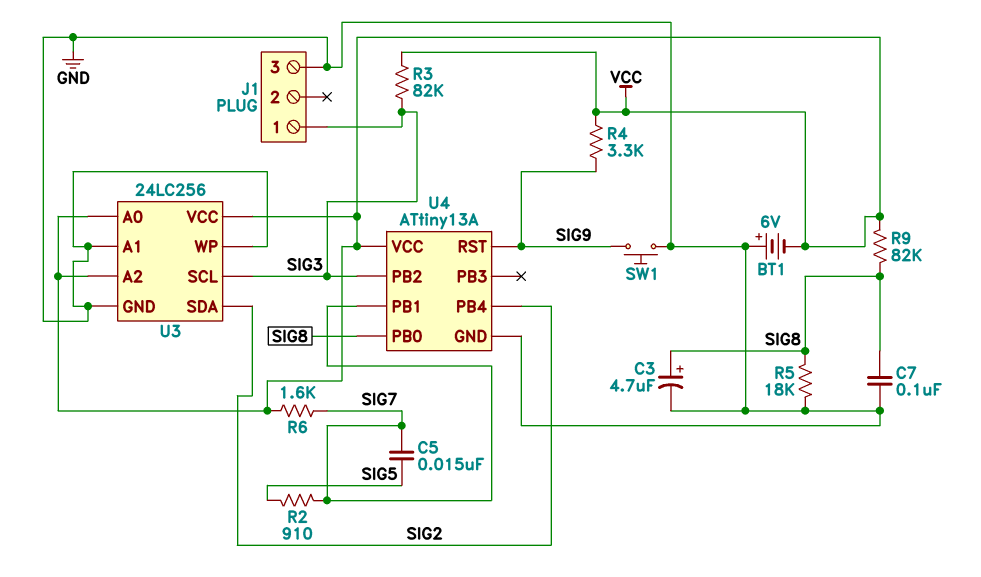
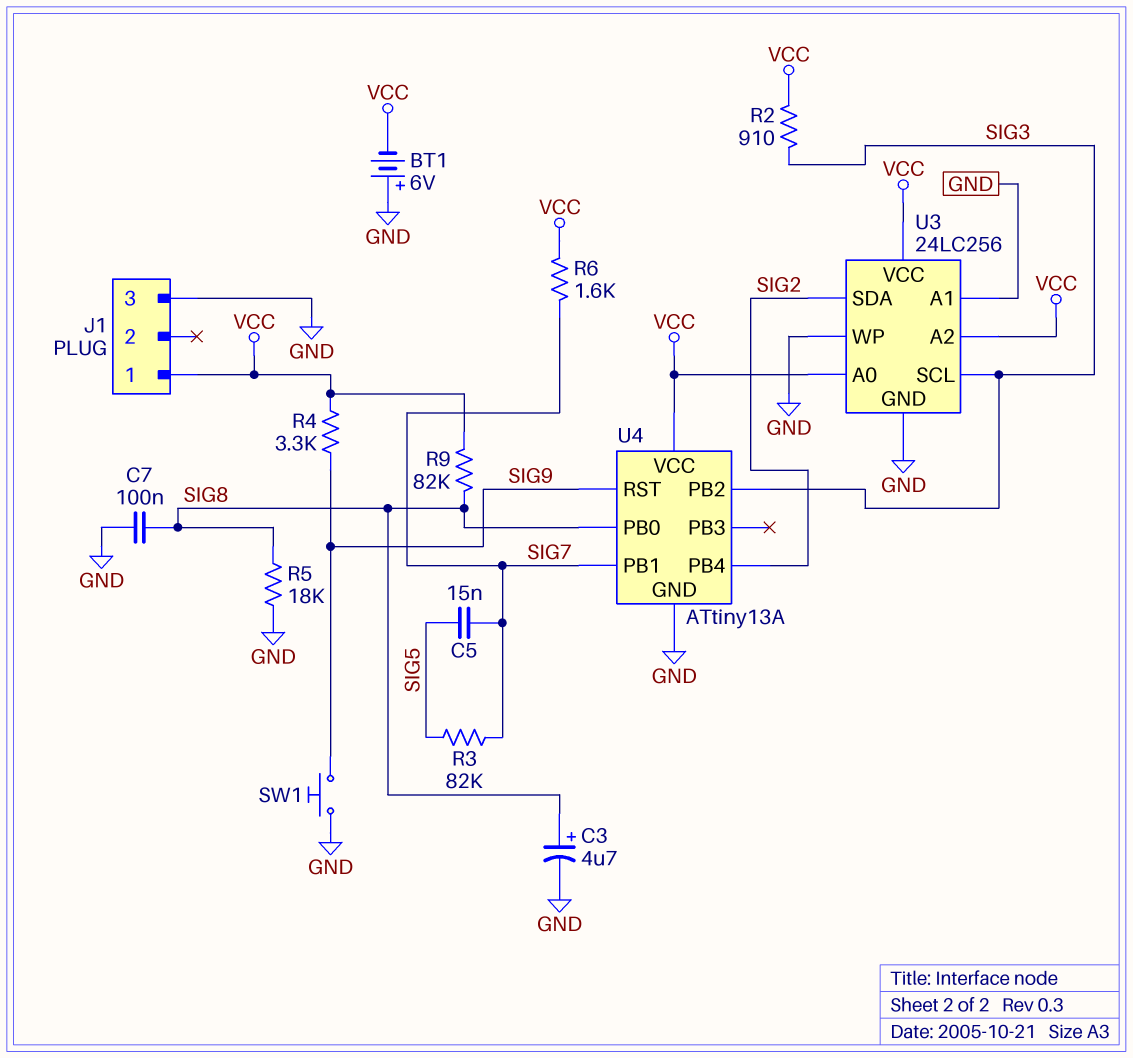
J1 pin 1: SIG3 -> VCC
R2: 910 (SIG5, SIG7) -> 910 (SIG3, VCC)
R3: 82k (SIG3, VCC) -> 82k (SIG5, SIG7)

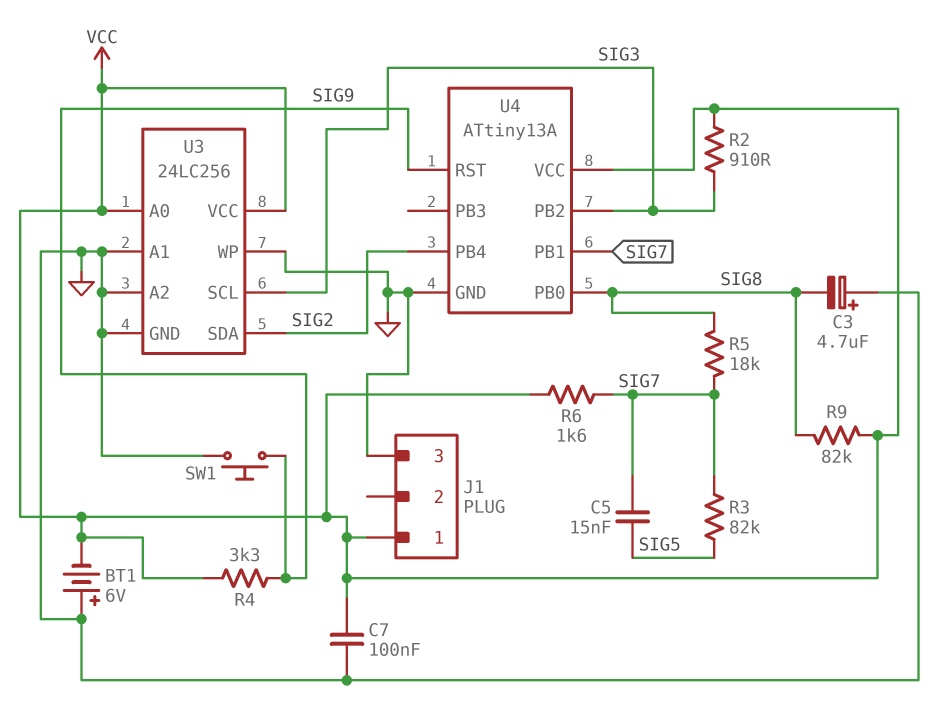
C3: 4.7uF (plus SIG8, minus GND) -> 4.7uF (plus GND, minus SIG8)
C7: 100nF (GND, SIG8) -> 100nF (GND, VCC)
R5: 18k (GND, SIG8) -> 18k (SIG7, SIG8)
U3 pin A2: VCC -> GND

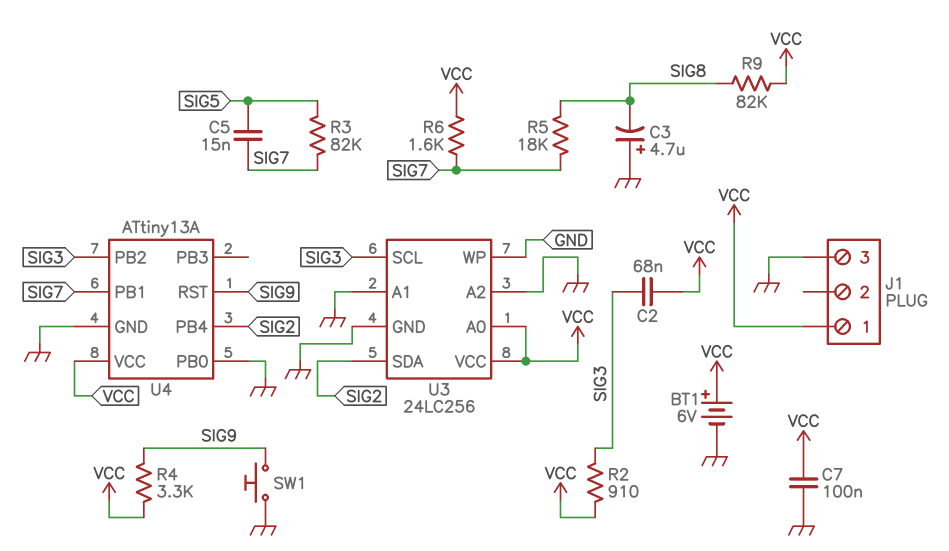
BT1: 6V (plus GND, minus VCC) -> 6V (plus VCC, minus GND)
C2: none -> 68nF (SIG3, VCC)
U4 pin PB0: SIG8 -> GND

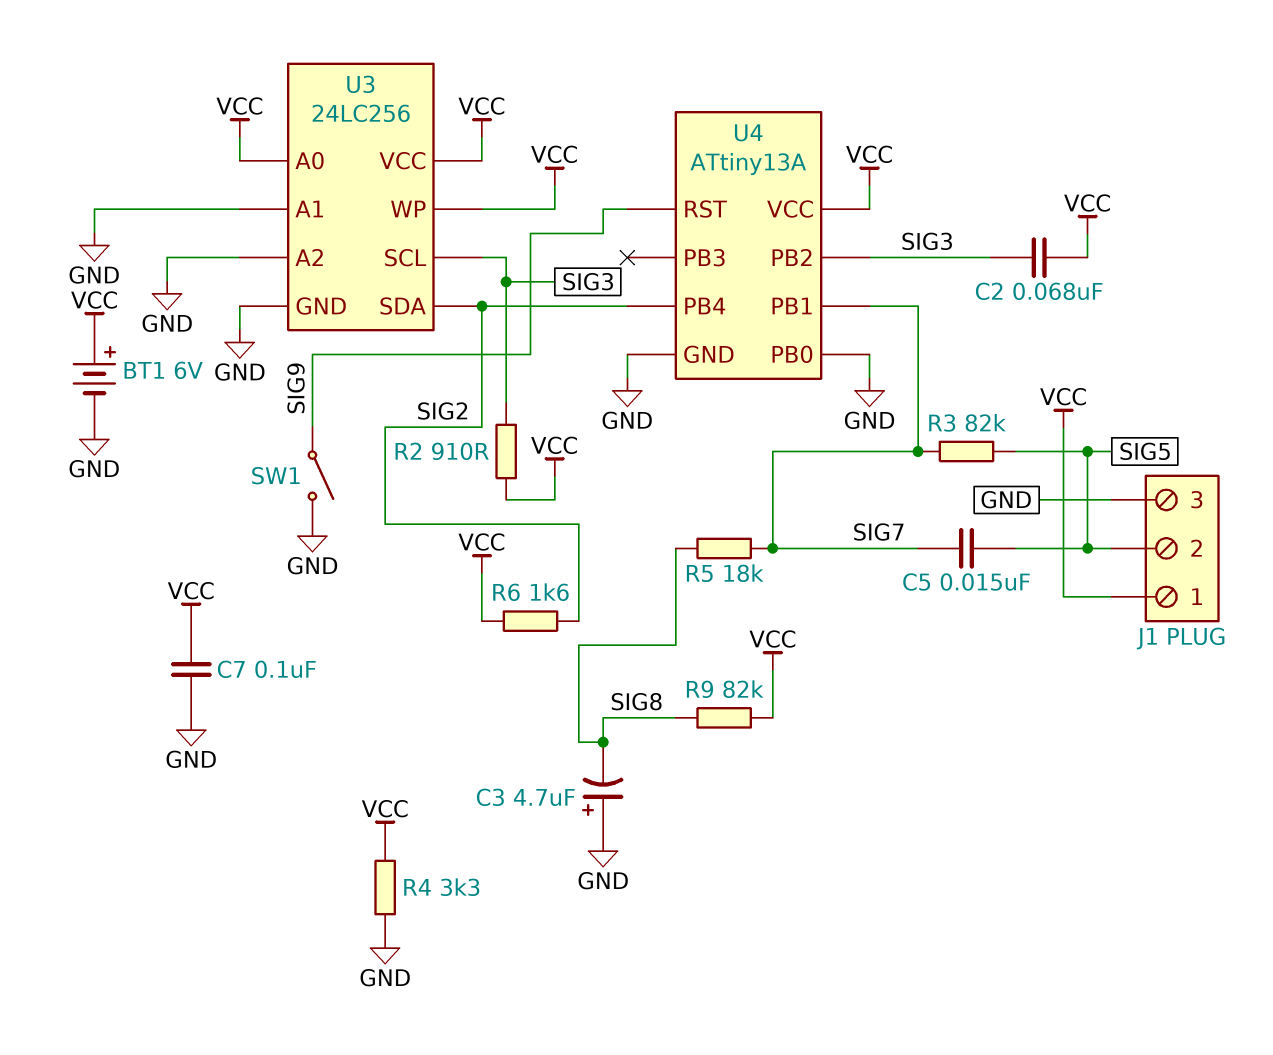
J1 pin 2: none -> SIG5
R4: 3.3k (SIG9, VCC) -> 3.3k (GND, VCC)
R6: 1.6k (SIG7, VCC) -> 1.6k (SIG2, VCC)
SW1: button (GND, SIG9) -> switch (GND, SIG9)
U3 pin WP: GND -> VCC

